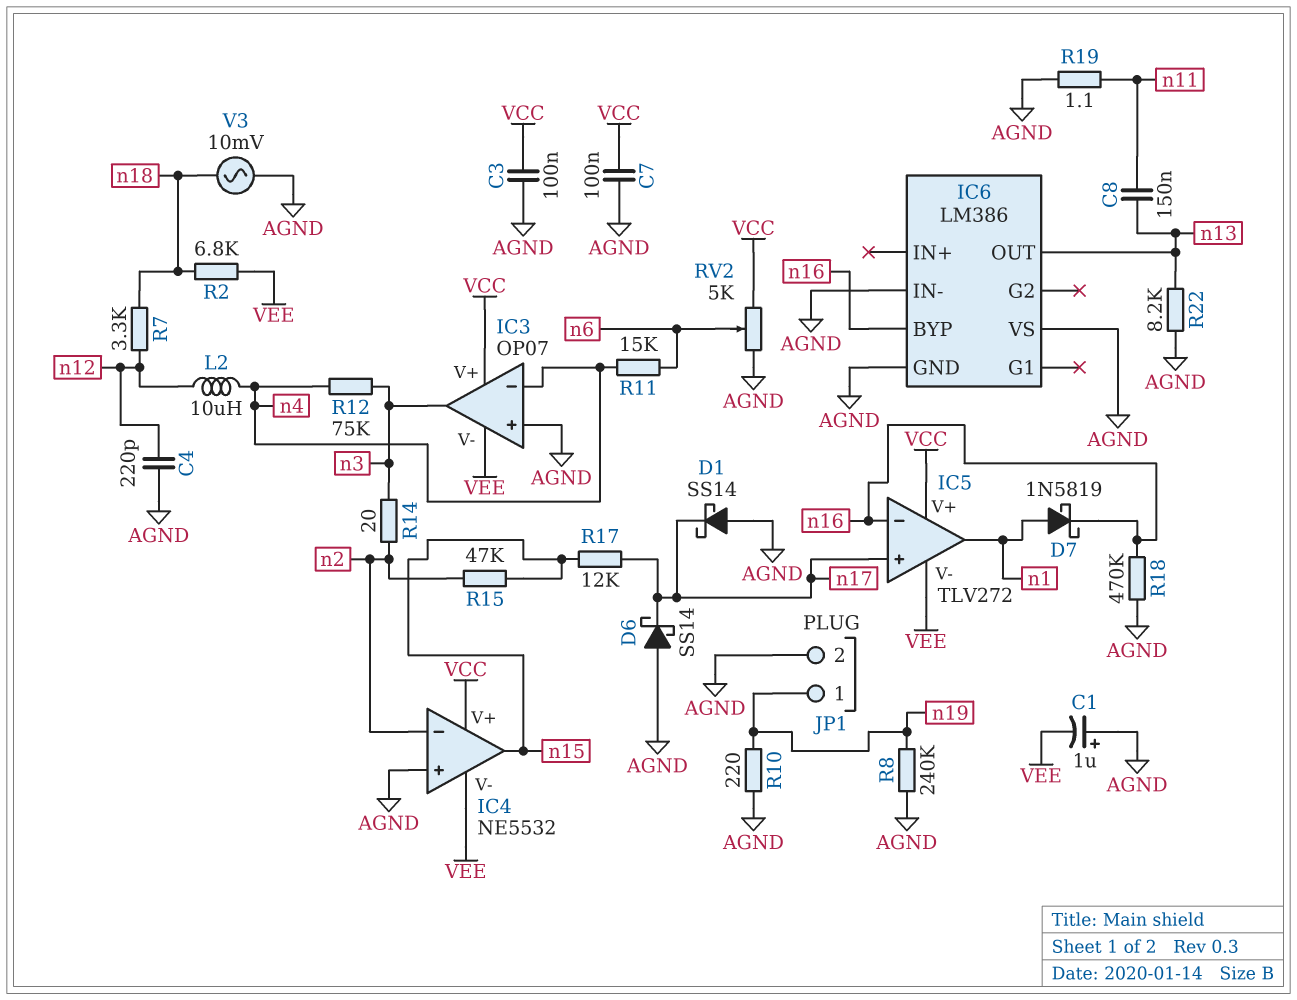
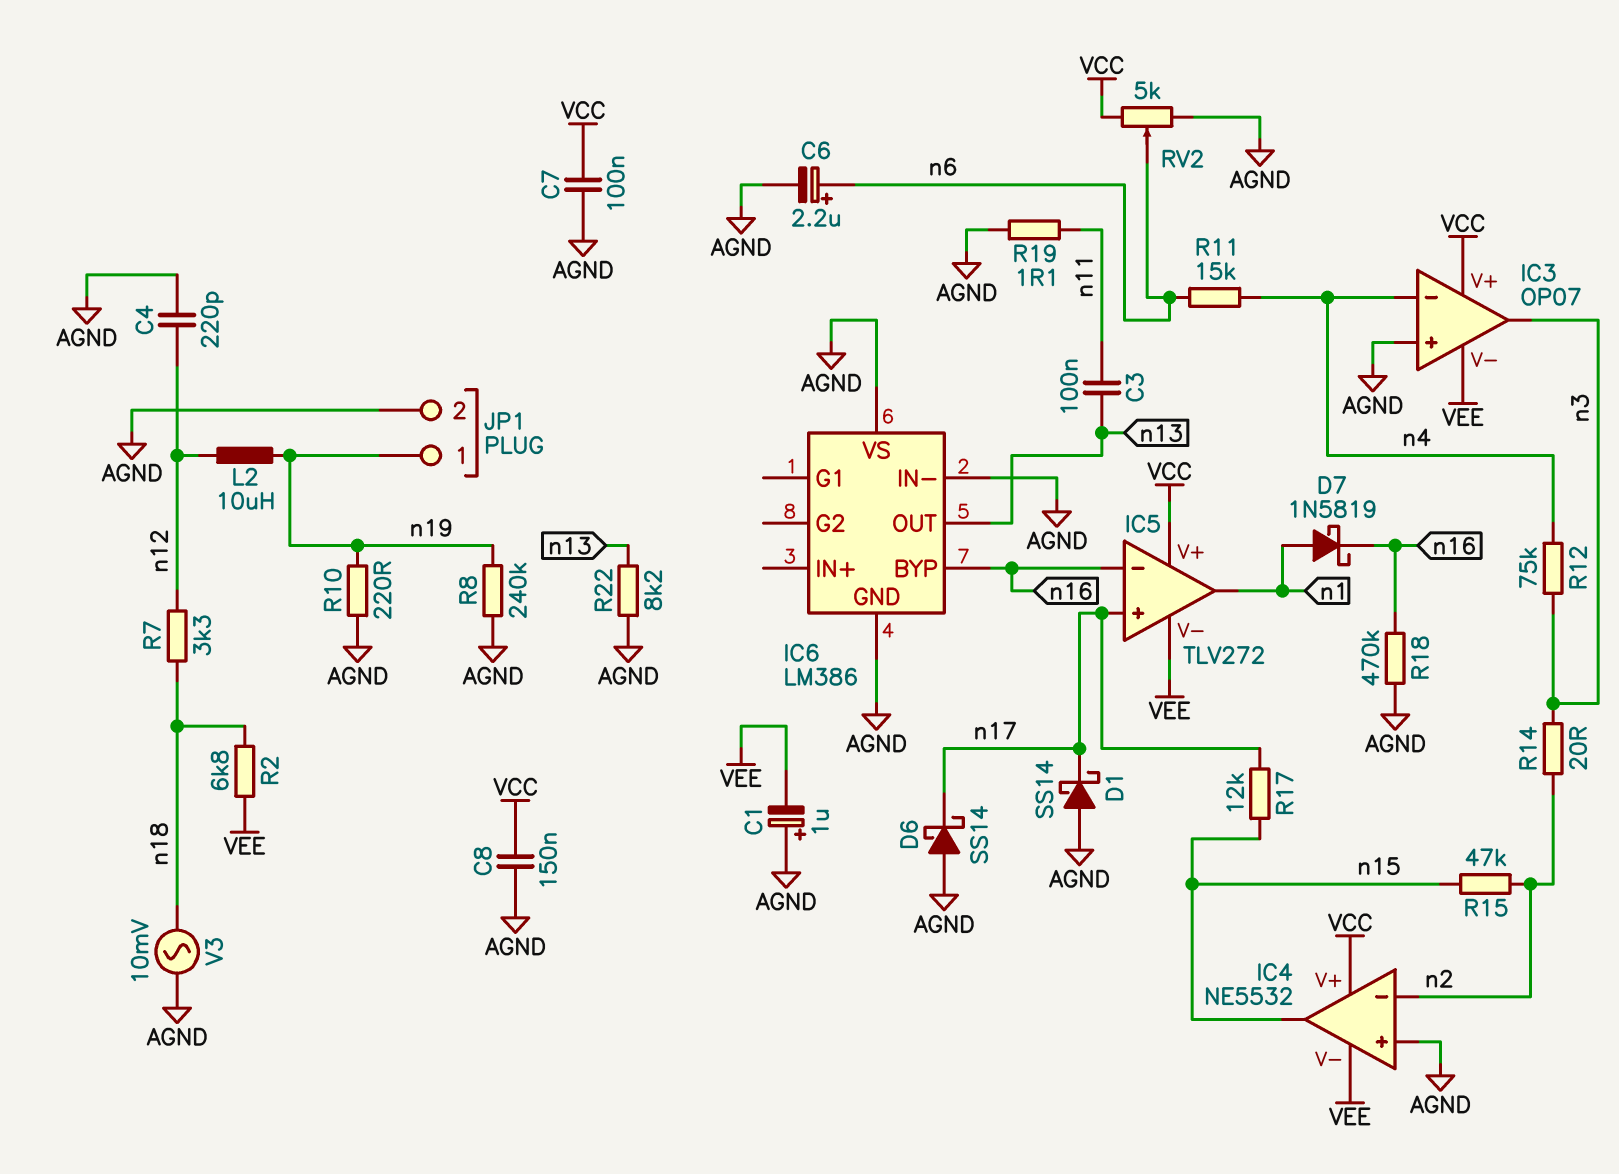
C3: 100nF (AGND, VCC) -> 100nF (n11, n13)
C6: none -> 2.2uF (plus n6, minus AGND)
C8: 150nF (n11, n13) -> 150nF (AGND, VCC)
L2: 10uH (n4, n12) -> 10uH (n12, n19)

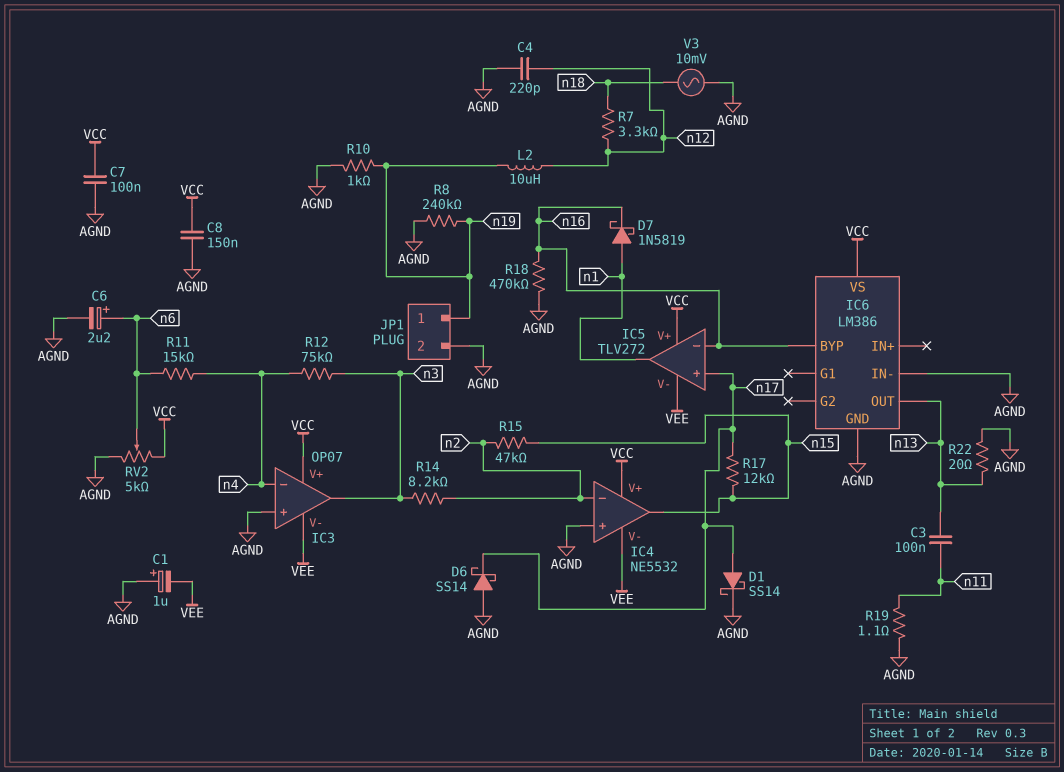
D1: schottky SS14 (A AGND, K n17) -> schottky SS14 (A n17, K AGND)
IC6 pin VS: AGND -> VCC
R2: 6.8k (VEE, n18) -> none
R10: 220 (AGND, n19) -> 1k (AGND, n19)
R14: 20 (n2, n3) -> 8.2k (n2, n3)
R22: 8.2k (AGND, n13) -> 20 (AGND, n13)

